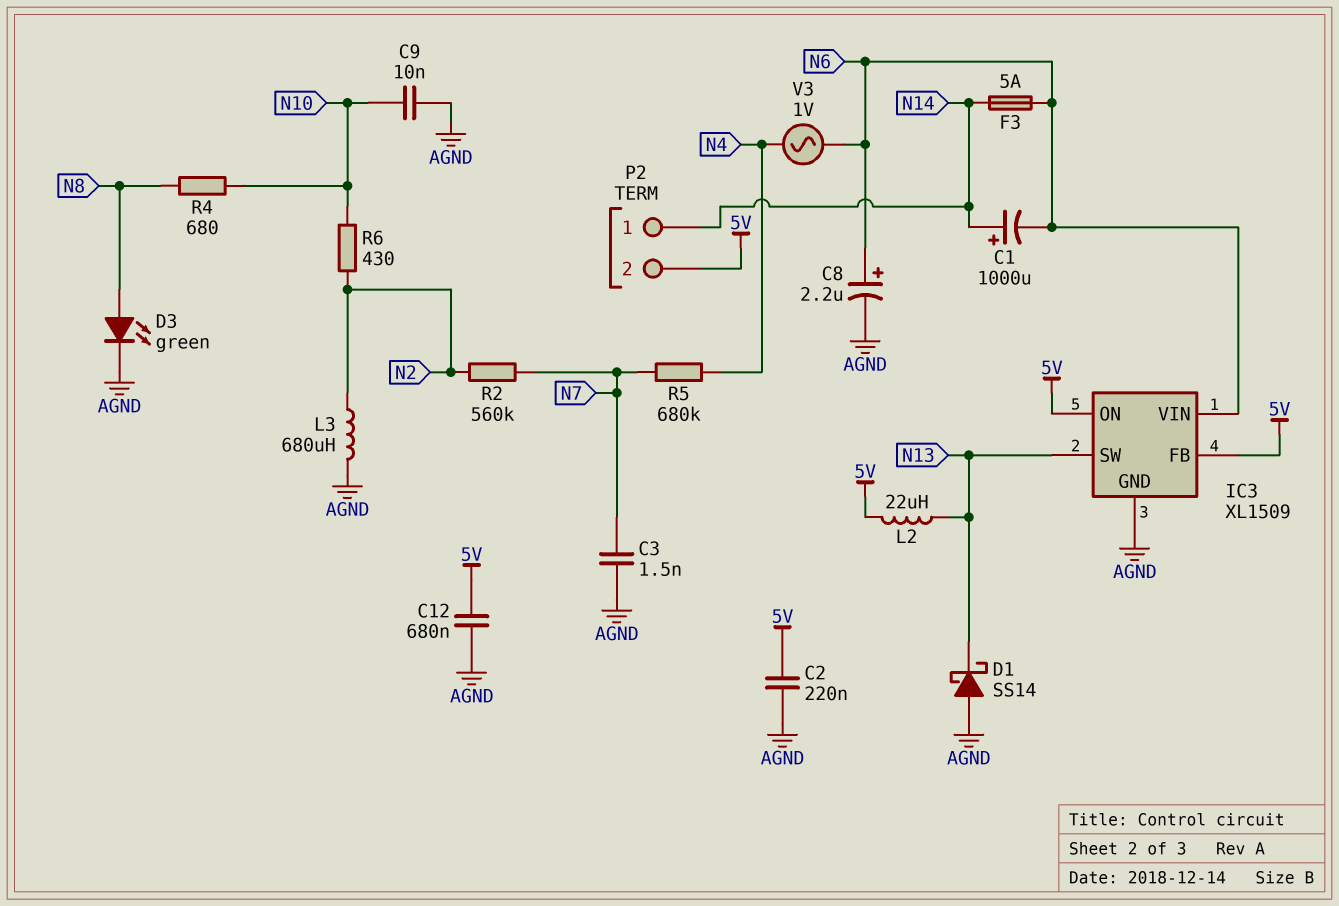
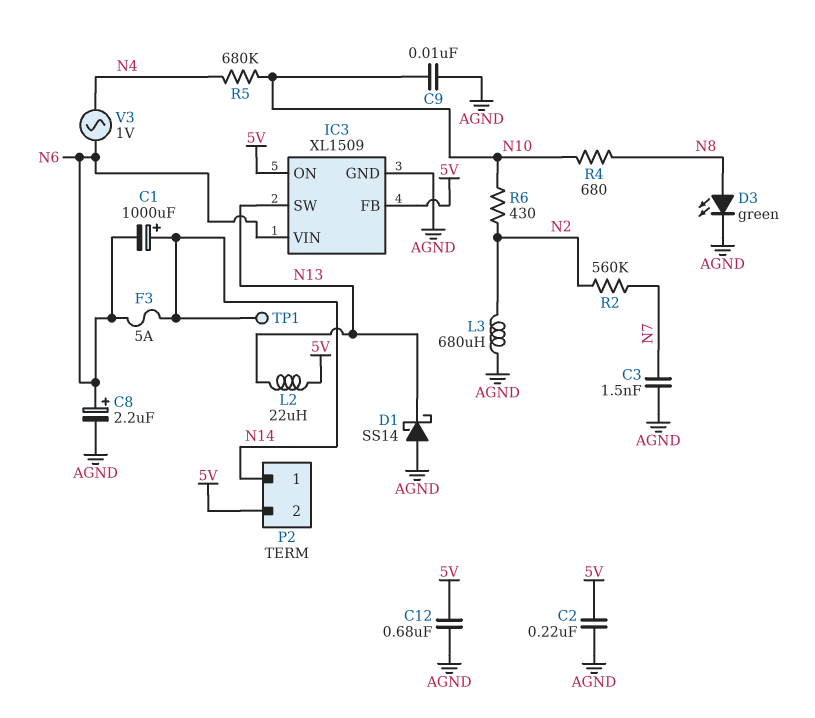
R5: 680k (N4, N7) -> 680k (N4, N10)
TP1: none -> test point (N14)

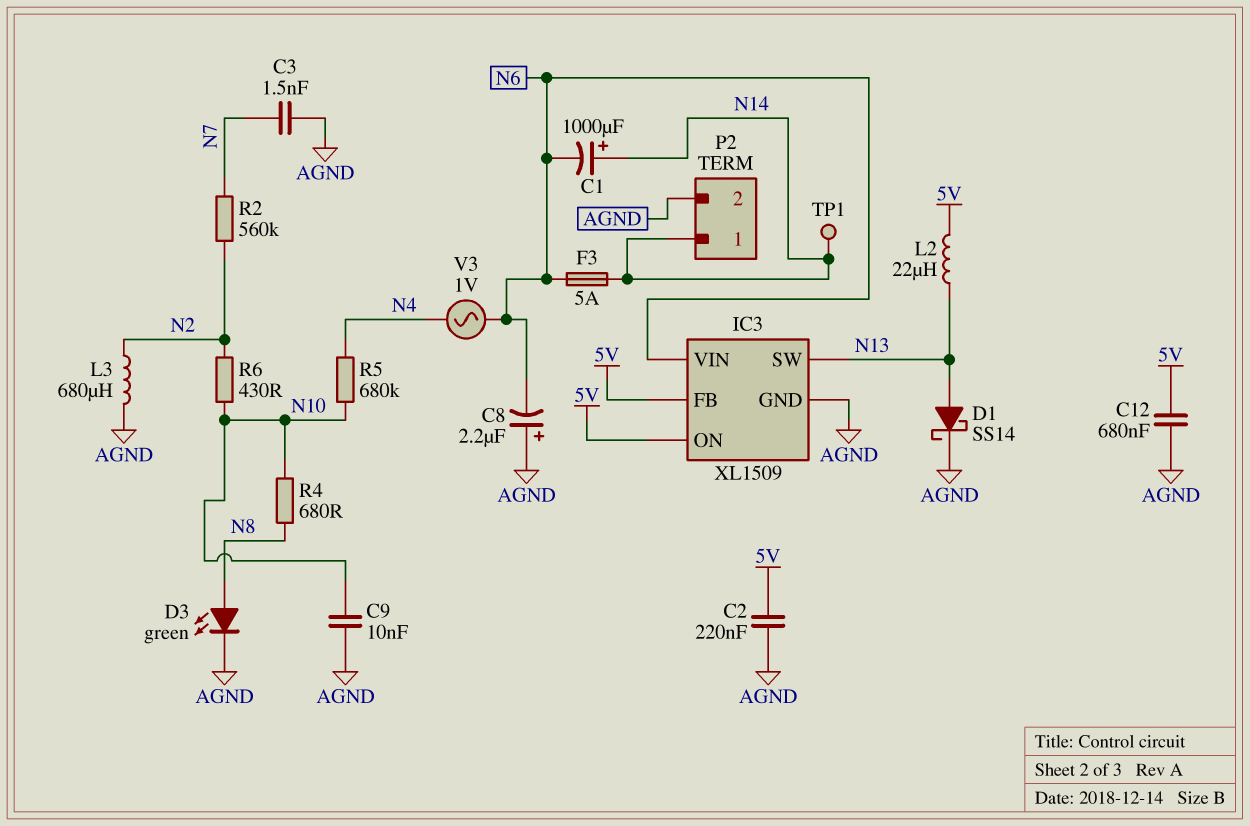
C8: 2.2uF (plus N6, minus AGND) -> 2.2uF (plus AGND, minus N6)
D1: schottky SS14 (A AGND, K N13) -> schottky SS14 (A N13, K AGND)
P2 pin 2: 5V -> AGND

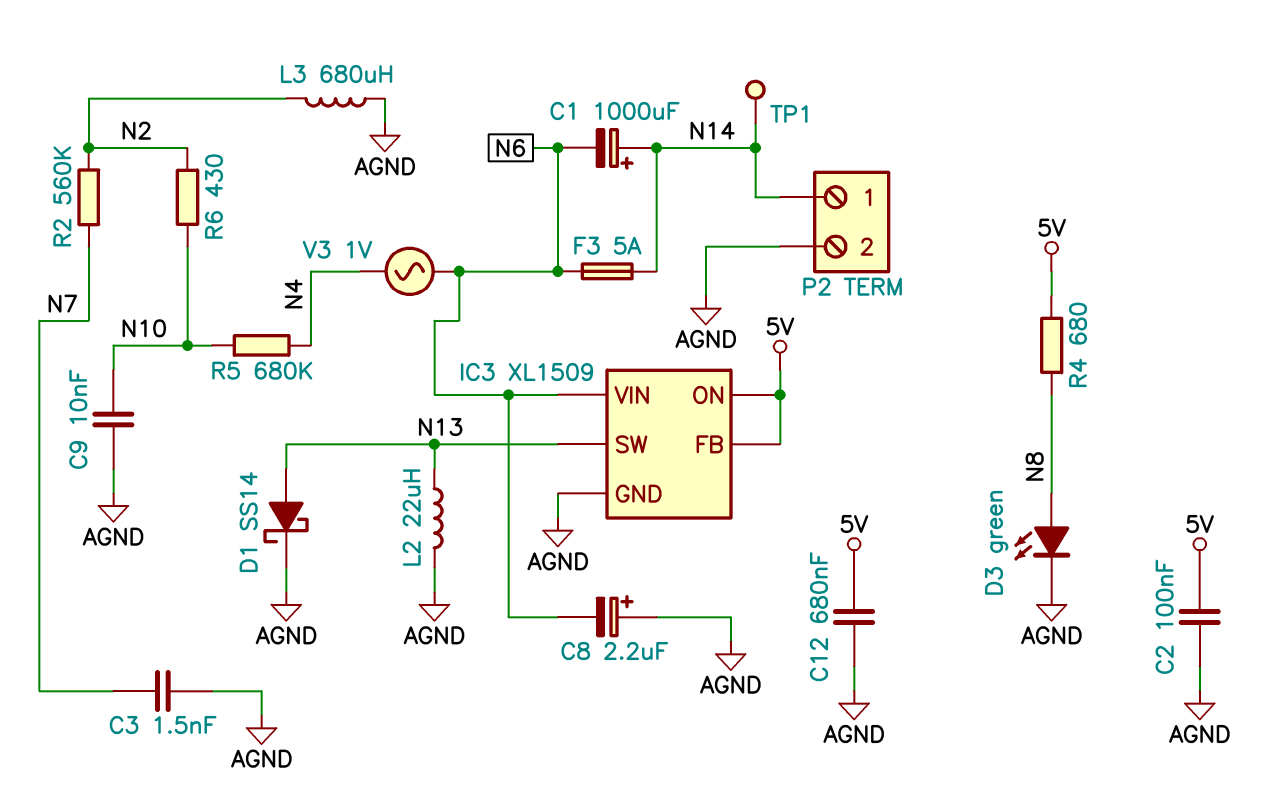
C2: 220nF (5V, AGND) -> 100nF (5V, AGND)
L2: 22uH (5V, N13) -> 22uH (AGND, N13)
R4: 680 (N8, N10) -> 680 (5V, N8)

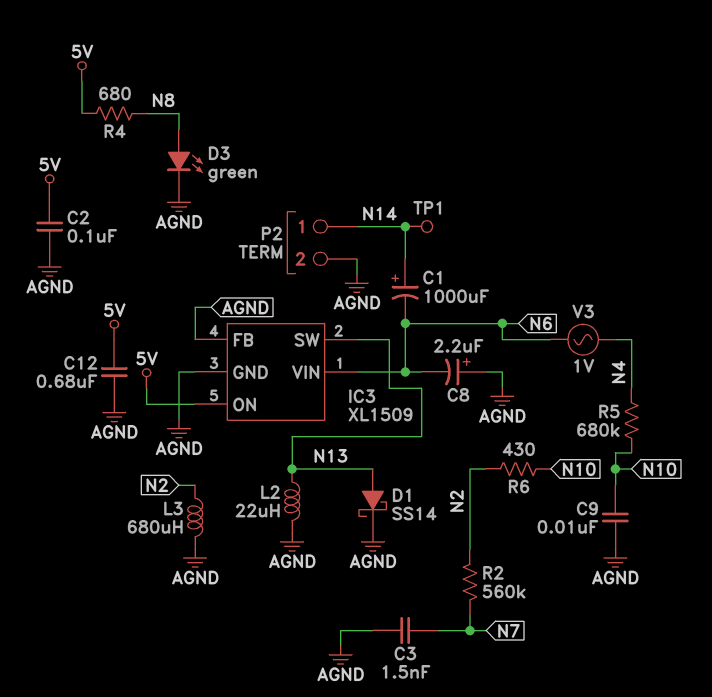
F3: 5A (N6, N14) -> none
IC3 pin FB: 5V -> AGND

